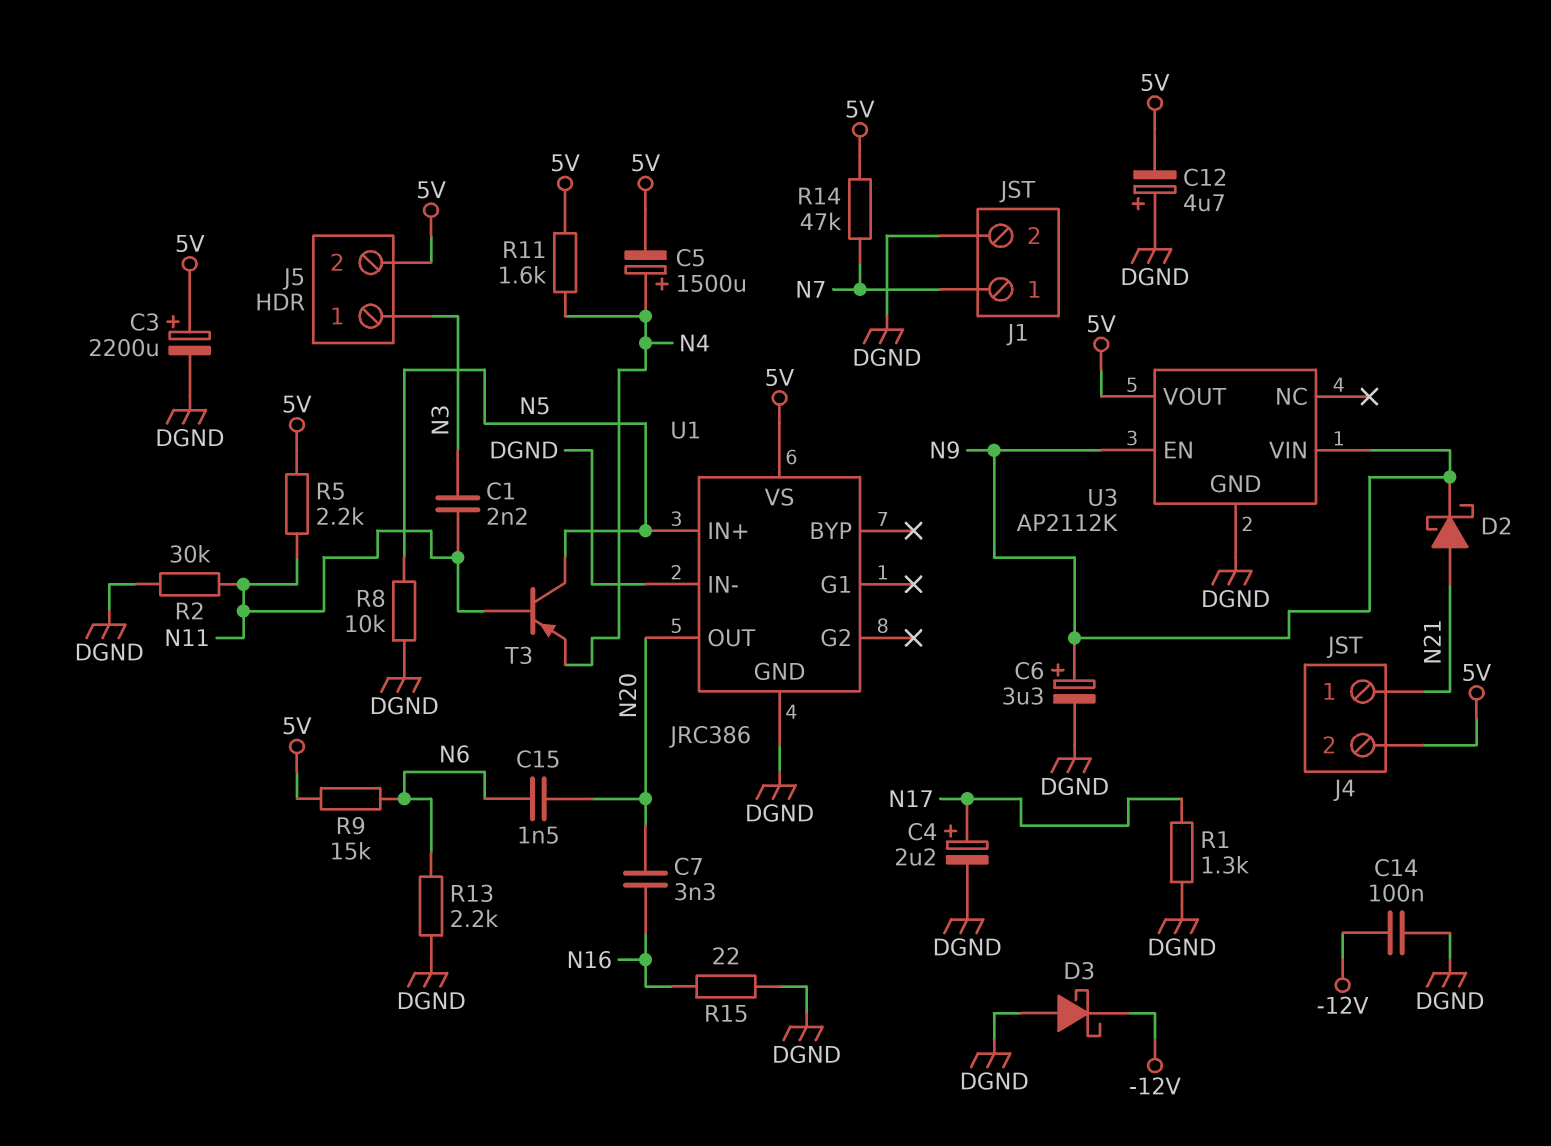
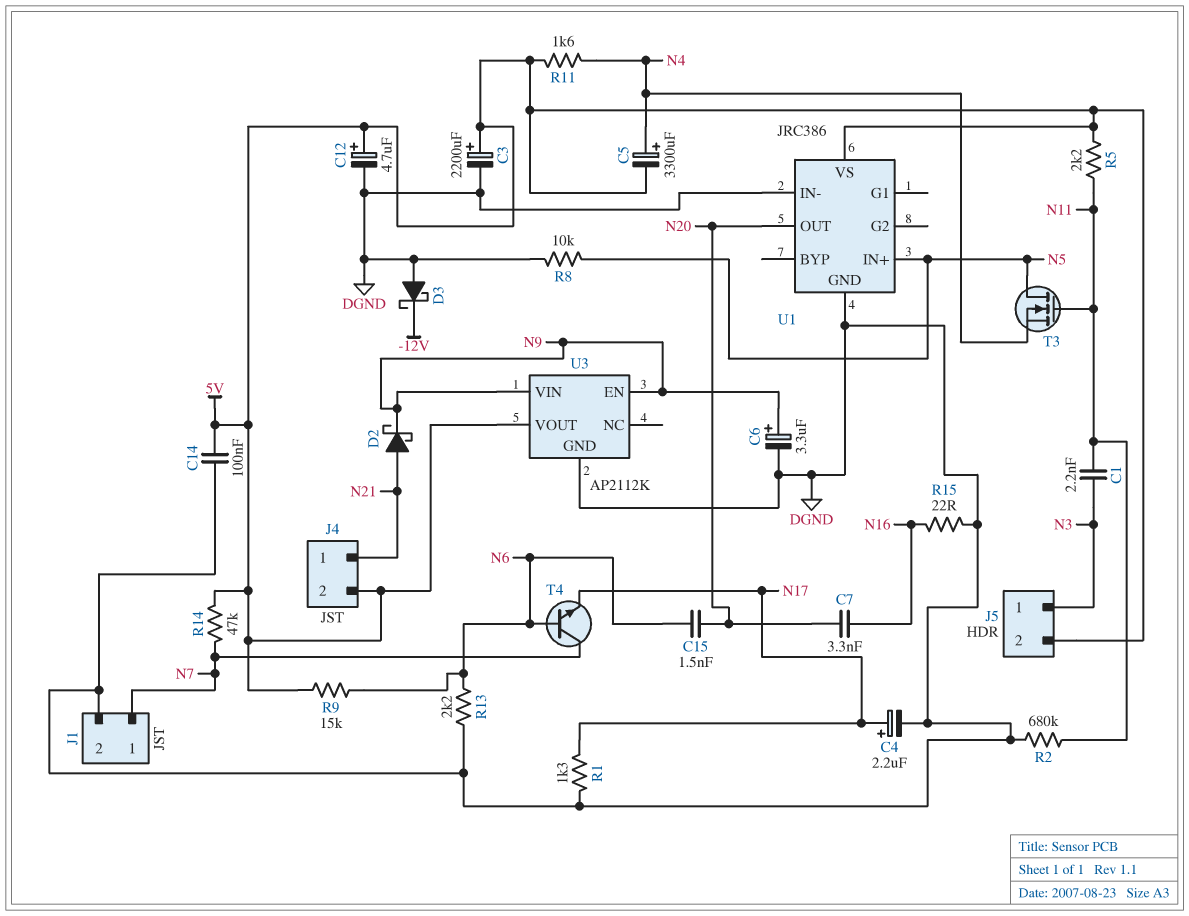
C5: 1500uF (plus N4, minus 5V) -> 3300uF (plus N4, minus 5V)
C12: 4.7uF (plus DGND, minus 5V) -> 4.7uF (plus 5V, minus DGND)
C14: 100nF (-12V, DGND) -> 100nF (5V, DGND)
R2: 30k (DGND, N11) -> 680k (DGND, N11)
T3: PNP (B N11, C N5, E N4) -> NMOS (G N11, D N5, S N4)
T4: none -> NPN (B N6, C N7, E N17)

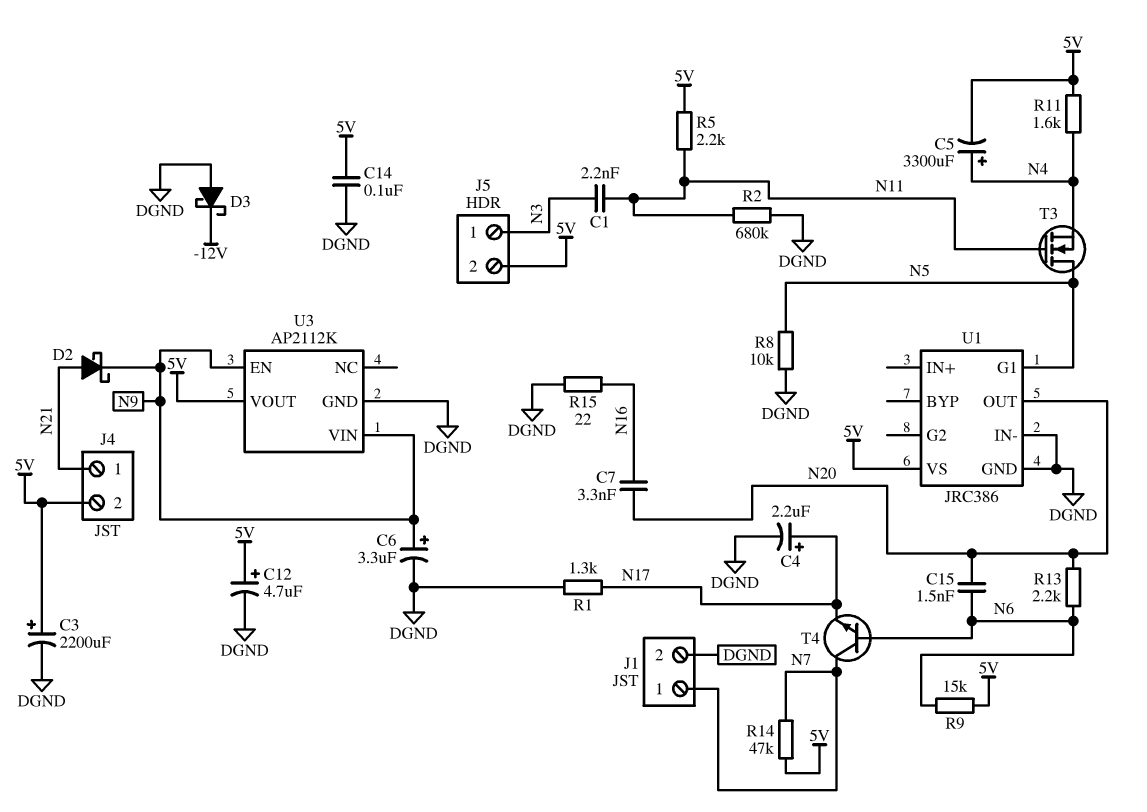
R13: 2.2k (DGND, N6) -> 2.2k (N6, N20)
U1 pin G1: none -> N5
U1 pin IN+: N5 -> none

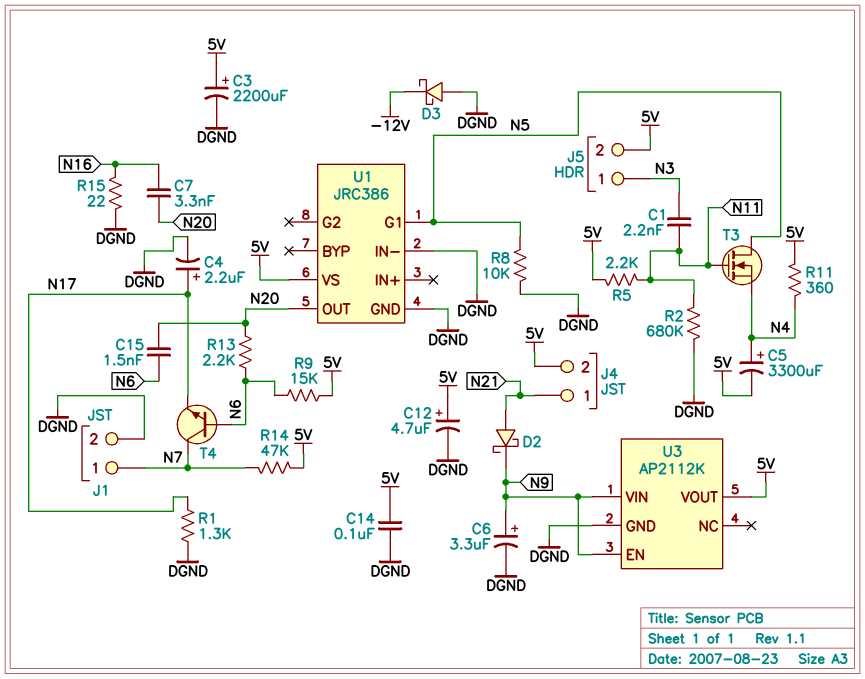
R11: 1.6k (5V, N4) -> 360 (5V, N4)

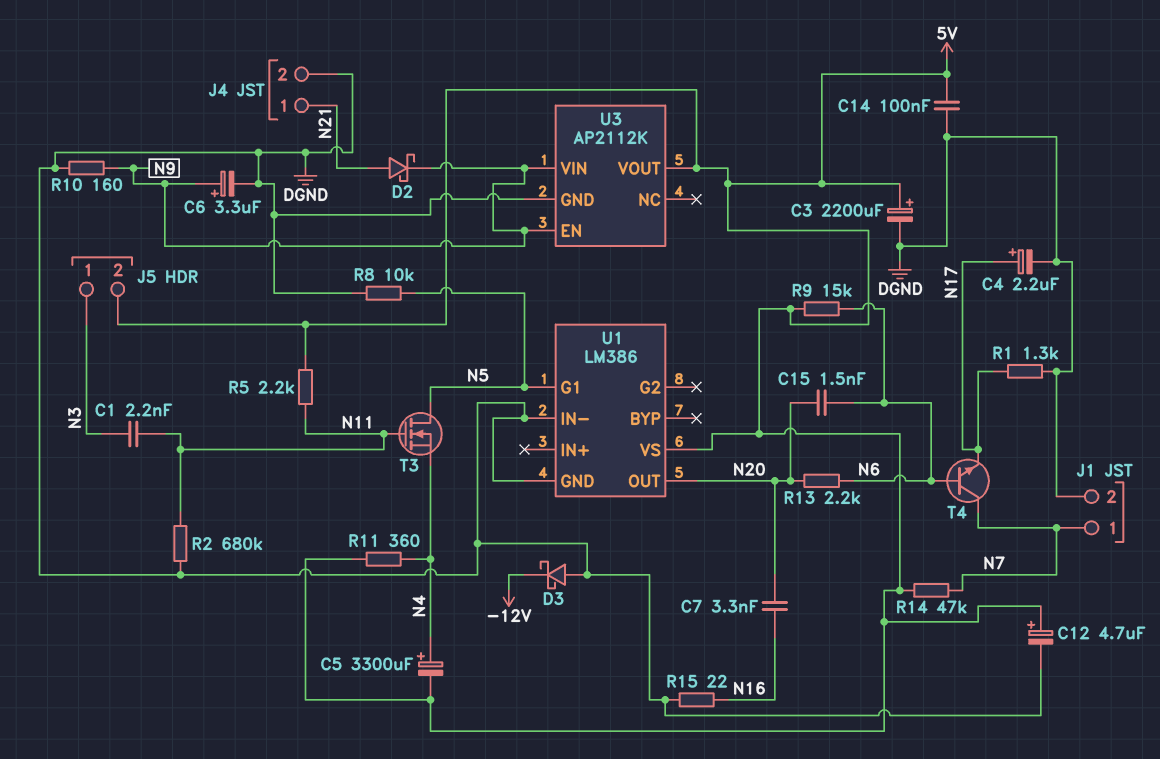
J4 pin 2: 5V -> DGND
R10: none -> 160 (DGND, N9)
U1: JRC386 -> LM386

